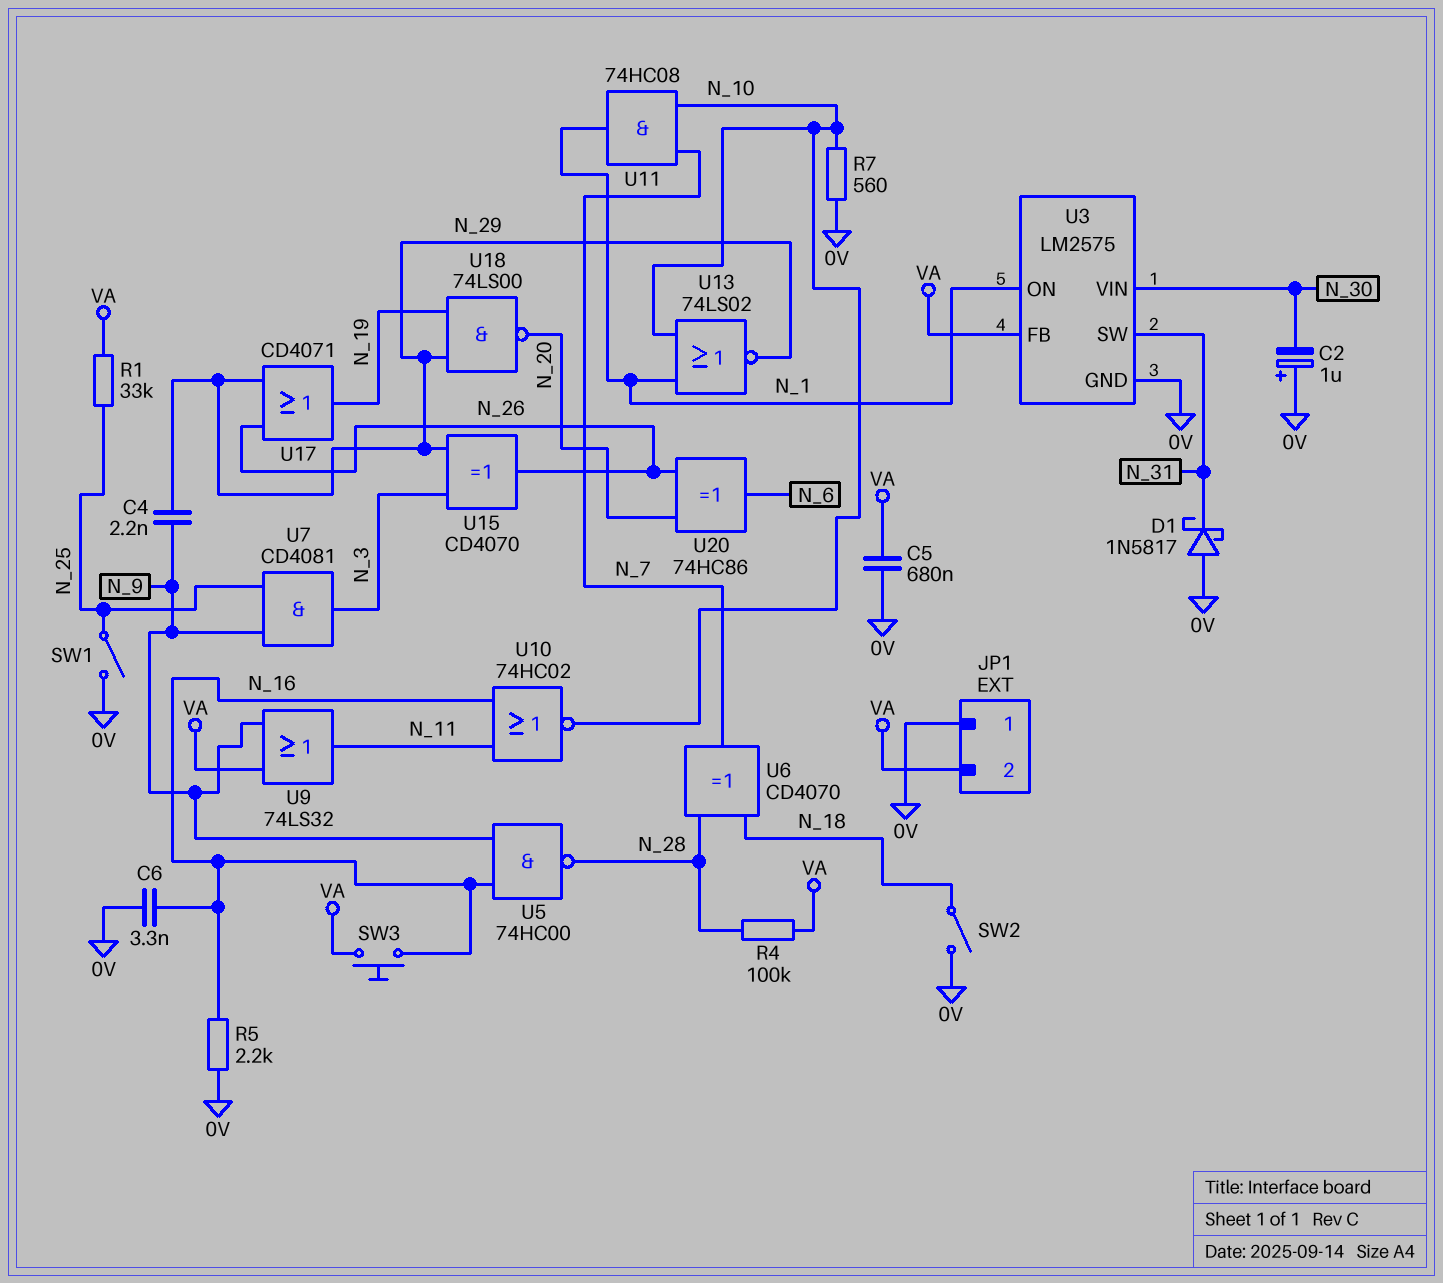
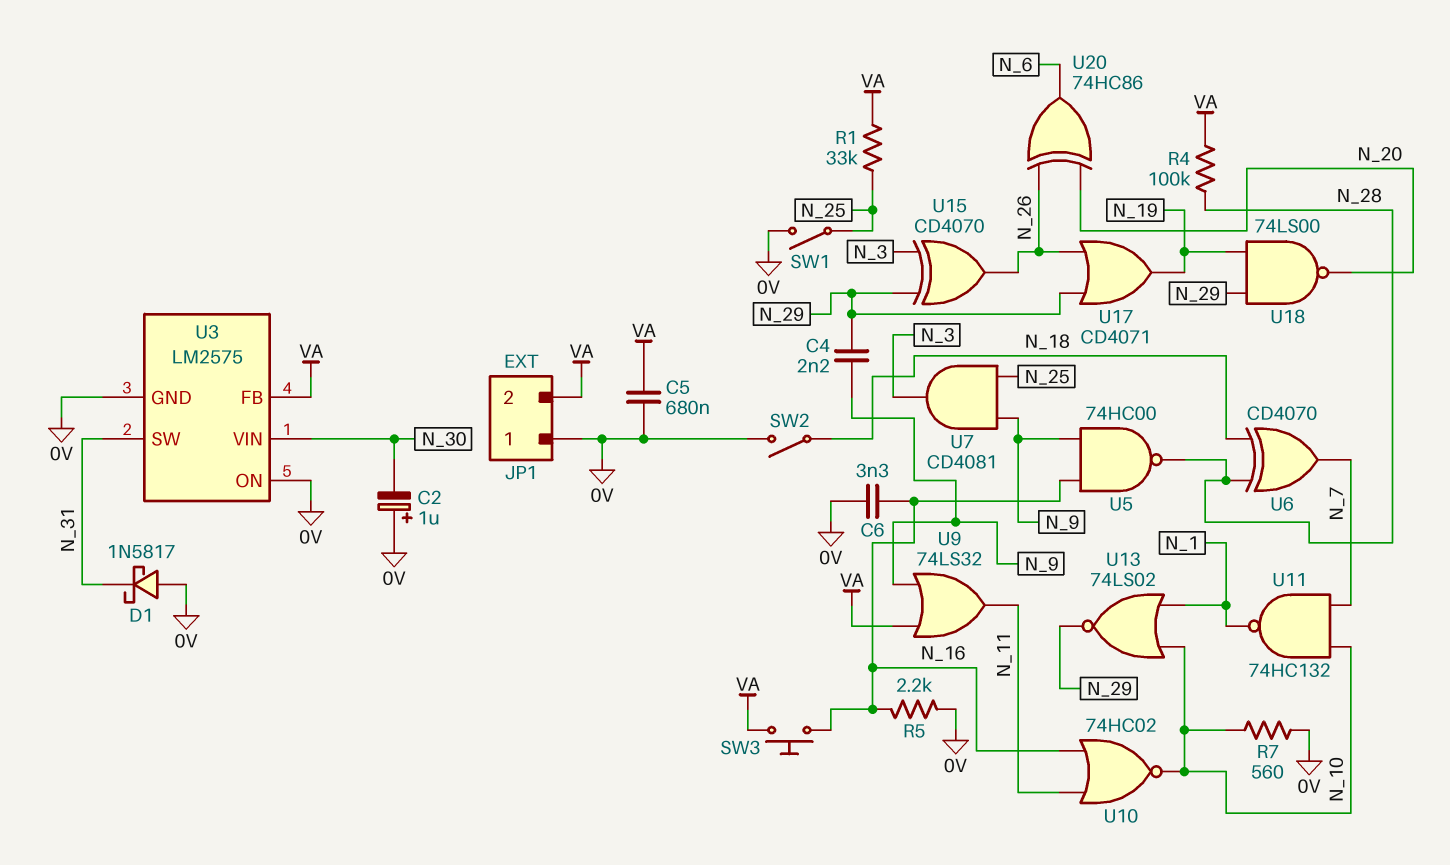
U3 pin ON: N_1 -> 0V
U11: AND 74HC08 (in N_7, in N_10, out N_1) -> NAND 74HC132 (in N_7, in N_10, out N_1)

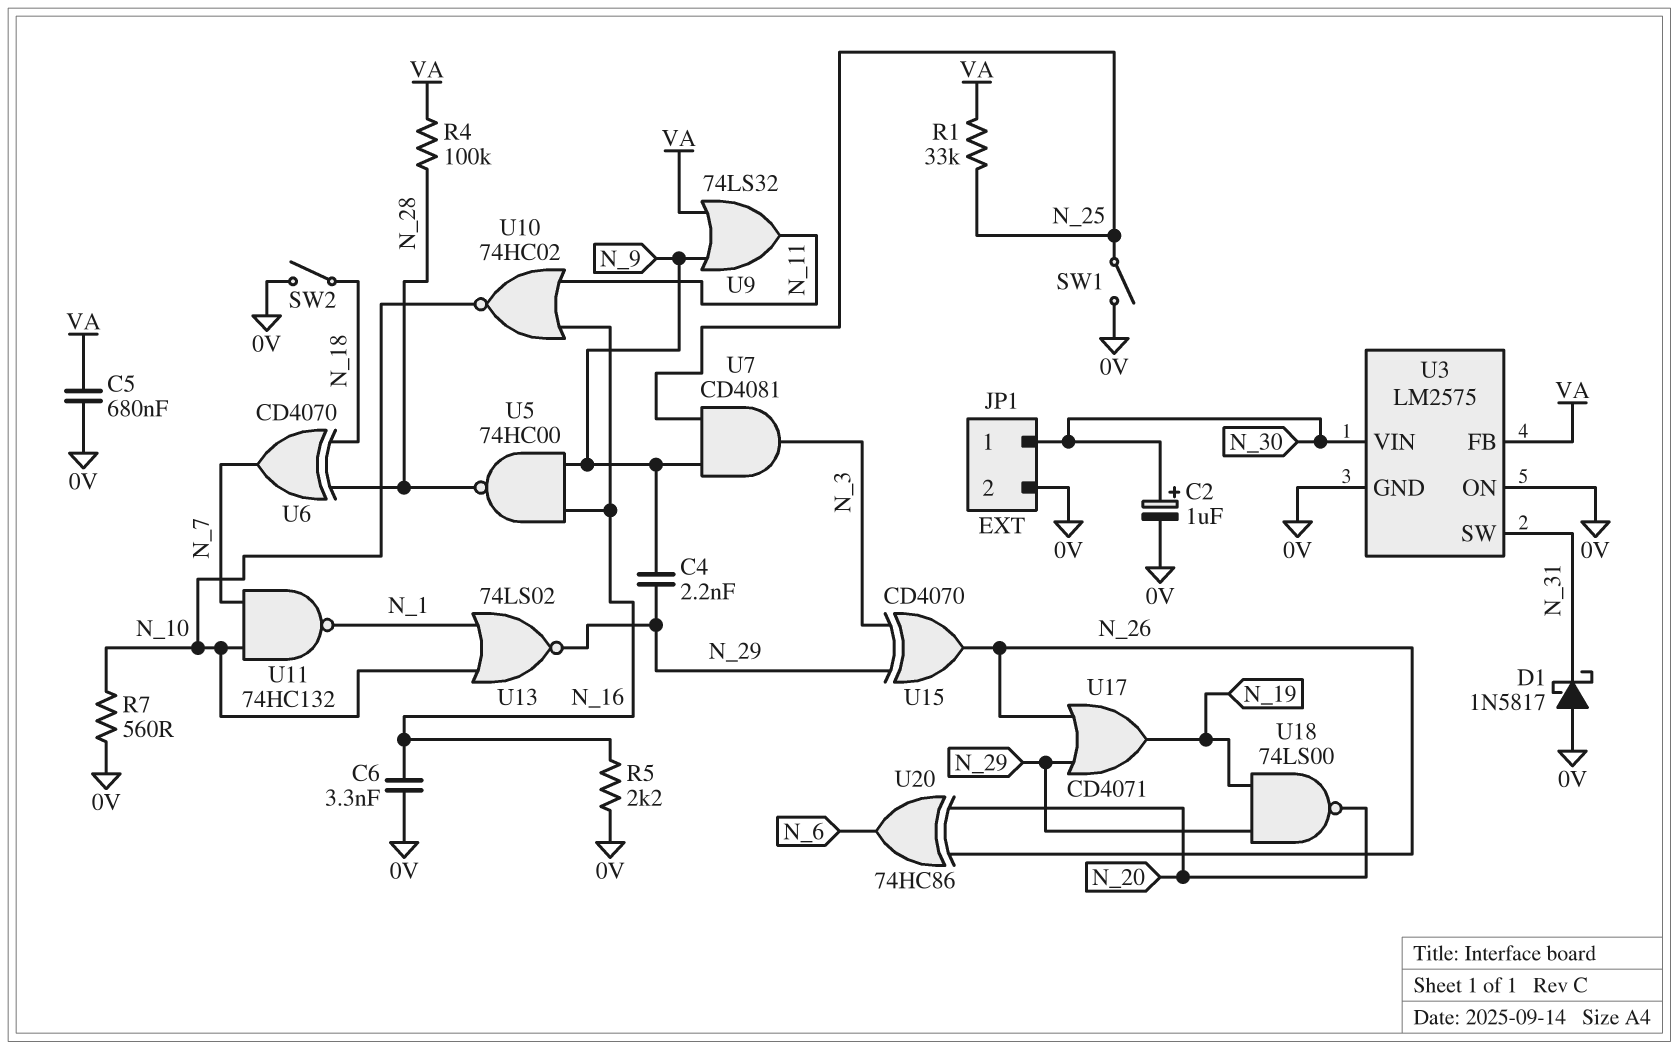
C2: 1uF (plus 0V, minus N_30) -> 1uF (plus N_30, minus 0V)
JP1 pin 1: 0V -> N_30
JP1 pin 2: VA -> 0V
SW3: button (N_16, VA) -> none

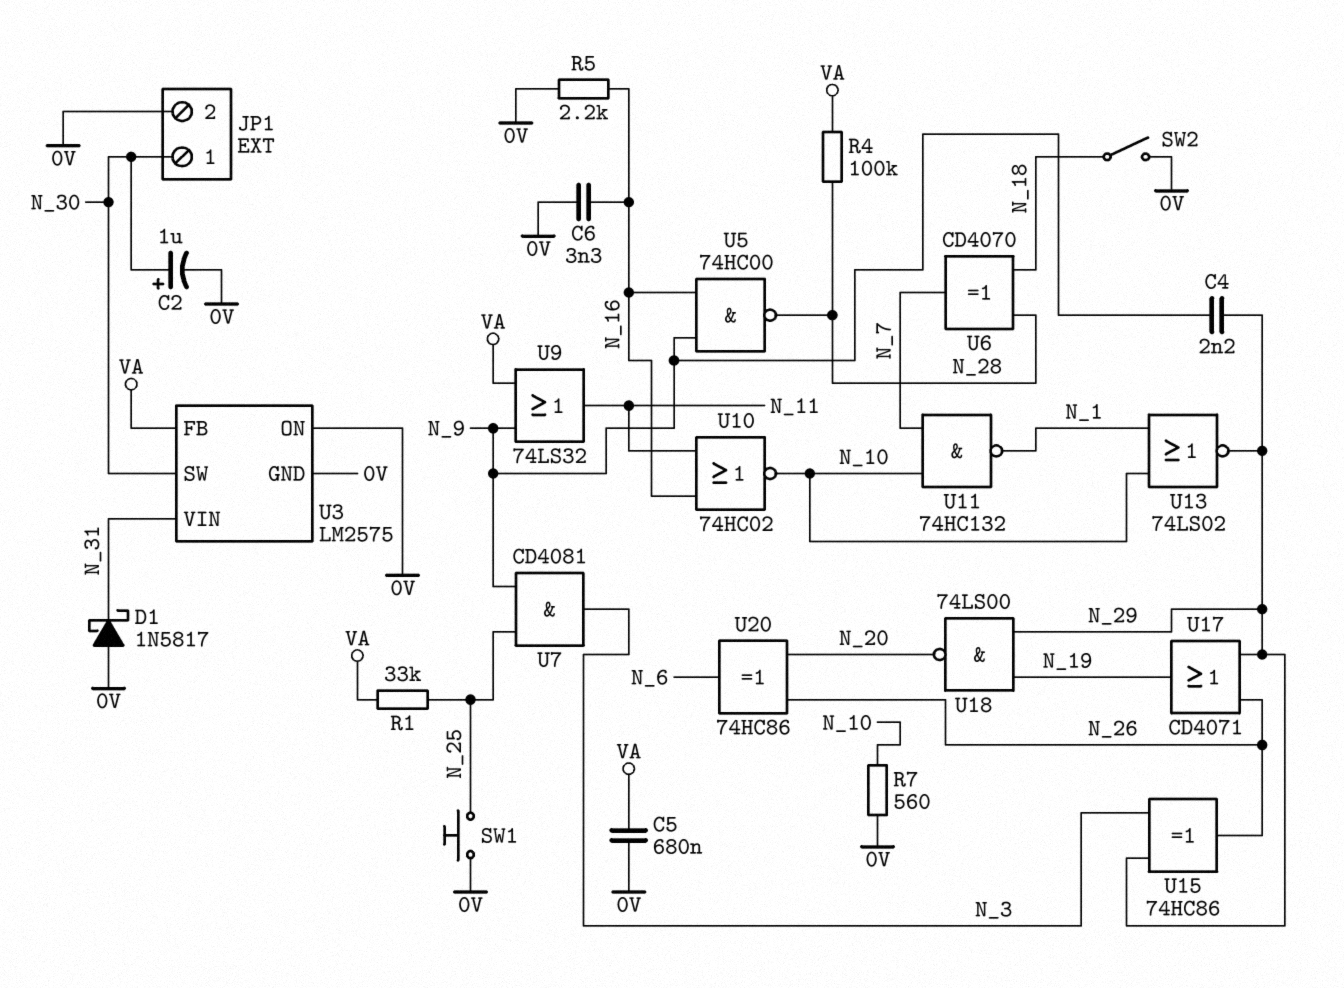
SW1: switch (0V, N_25) -> button (0V, N_25)
U3 pin SW: N_31 -> N_30
U3 pin VIN: N_30 -> N_31
U15: XOR CD4070 (in N_3, in N_29, out N_26) -> XOR 74HC86 (in N_3, in N_29, out N_26)

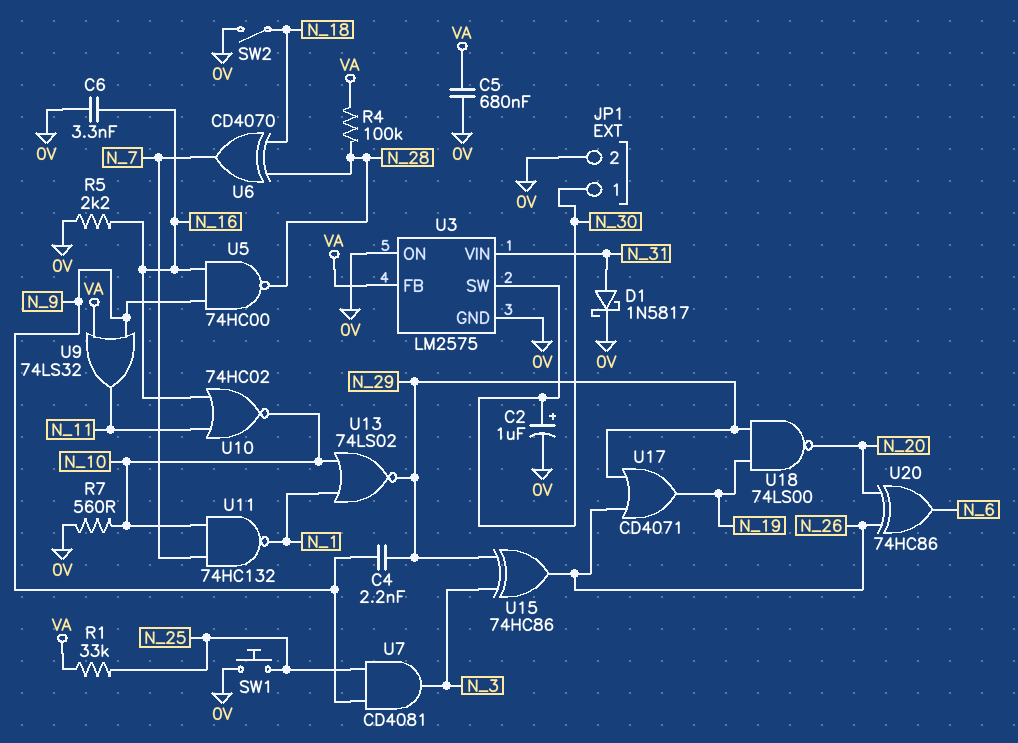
D1: schottky 1N5817 (A 0V, K N_31) -> schottky 1N5817 (A N_31, K 0V)

